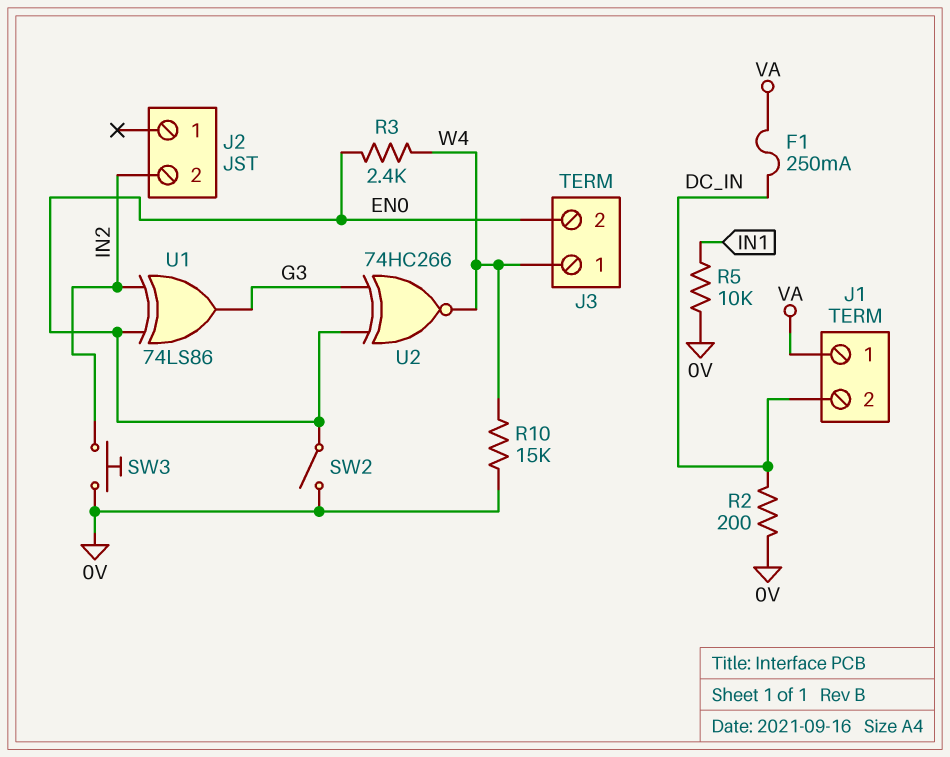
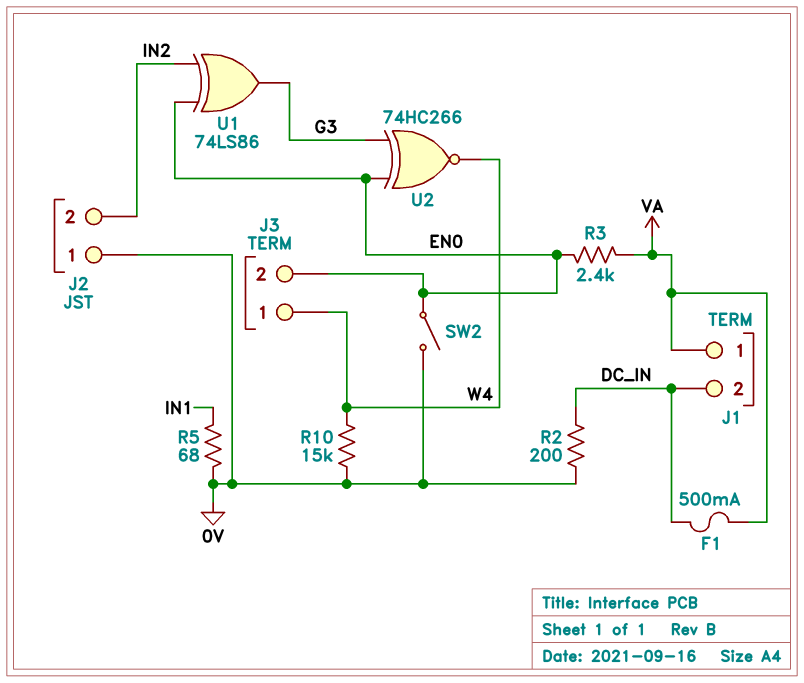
F1: 250mA (DC_IN, VA) -> 500mA (DC_IN, VA)
J2 pin 1: none -> 0V
R3: 2.4k (EN0, W4) -> 2.4k (EN0, VA)
R5: 10k (0V, IN1) -> 68 (0V, IN1)
SW3: button (0V, IN2) -> none

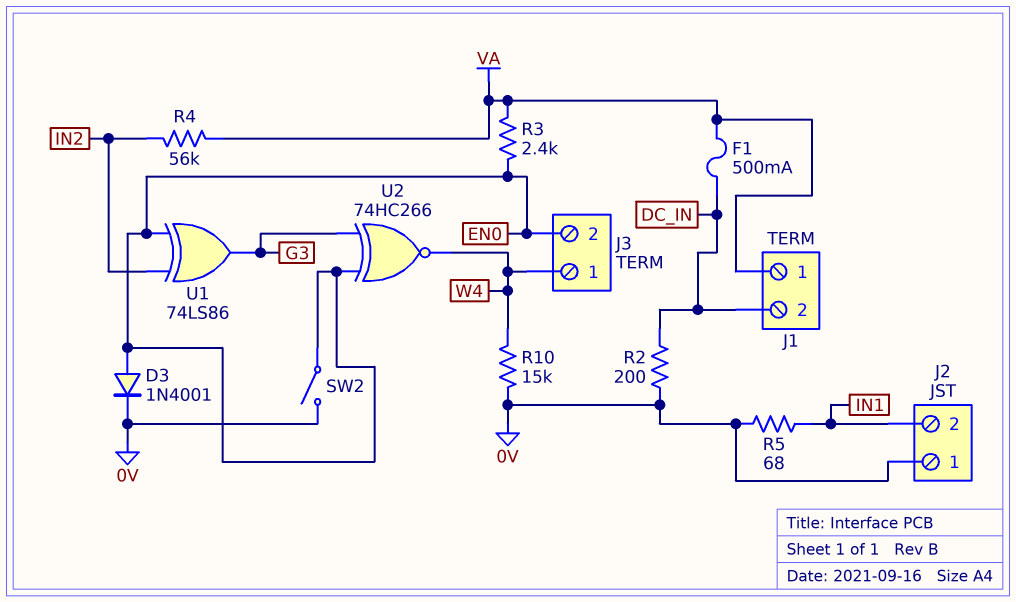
D3: none -> diode 1N4001 (A EN0, K 0V)
J2 pin 2: IN2 -> IN1
R4: none -> 56k (IN2, VA)

